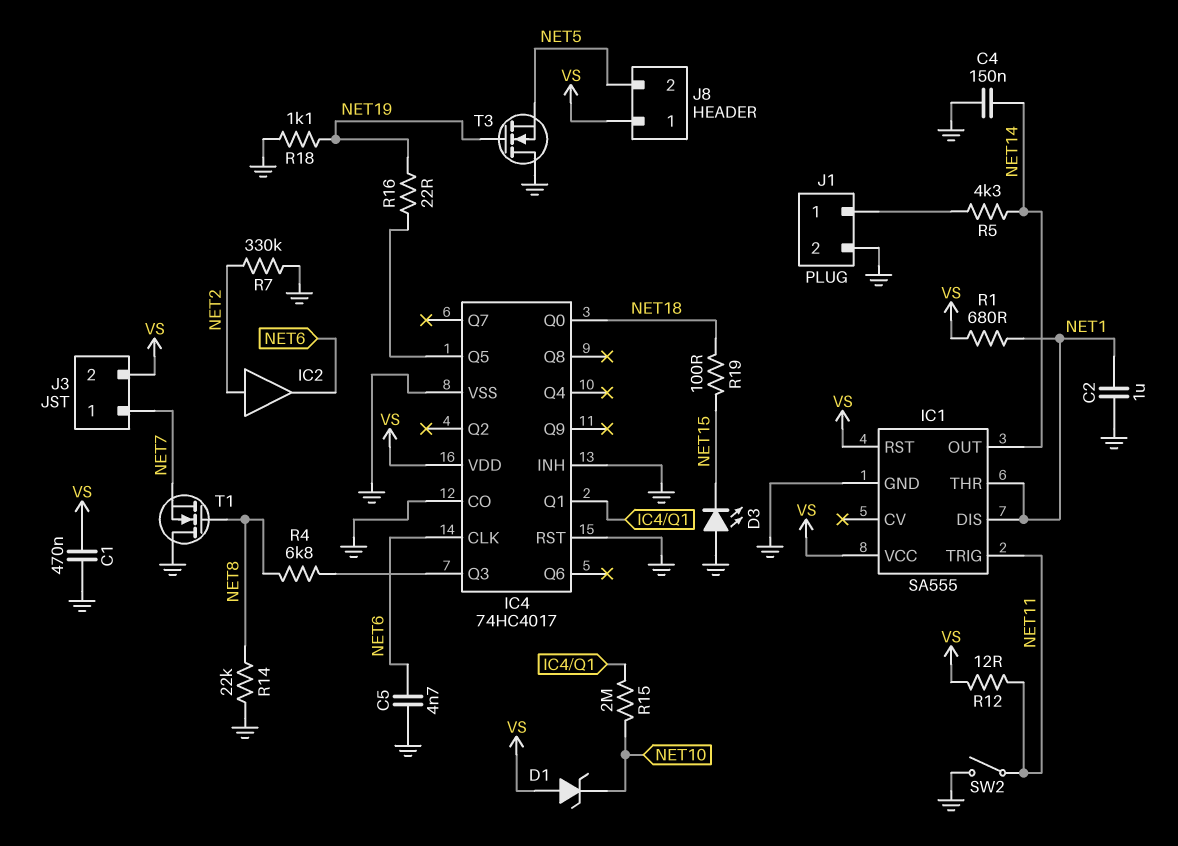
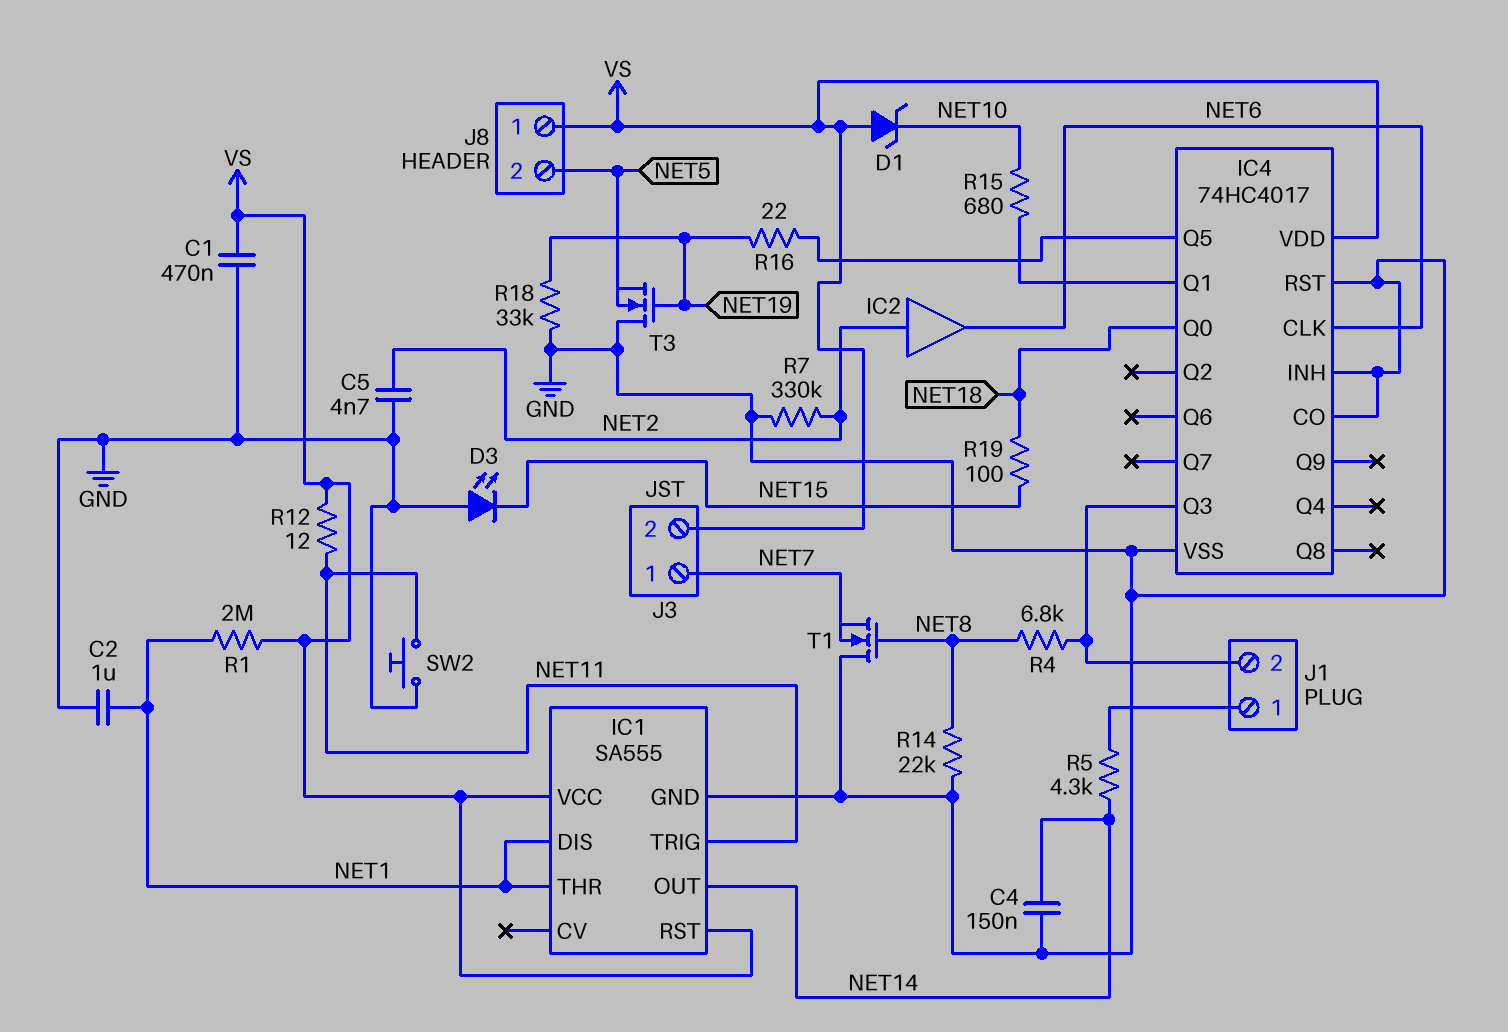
C5: 4.7nF (GND, NET6) -> 4.7nF (GND, NET2)
J1 pin 2: GND -> IC4/Q3
R1: 680 (NET1, VS) -> 2M (NET1, VS)
R15: 2M (IC4/Q1, NET10) -> 680 (IC4/Q1, NET10)
R18: 1.1k (GND, NET19) -> 33k (GND, NET19)
SW2: switch (GND, NET11) -> button (GND, NET11)

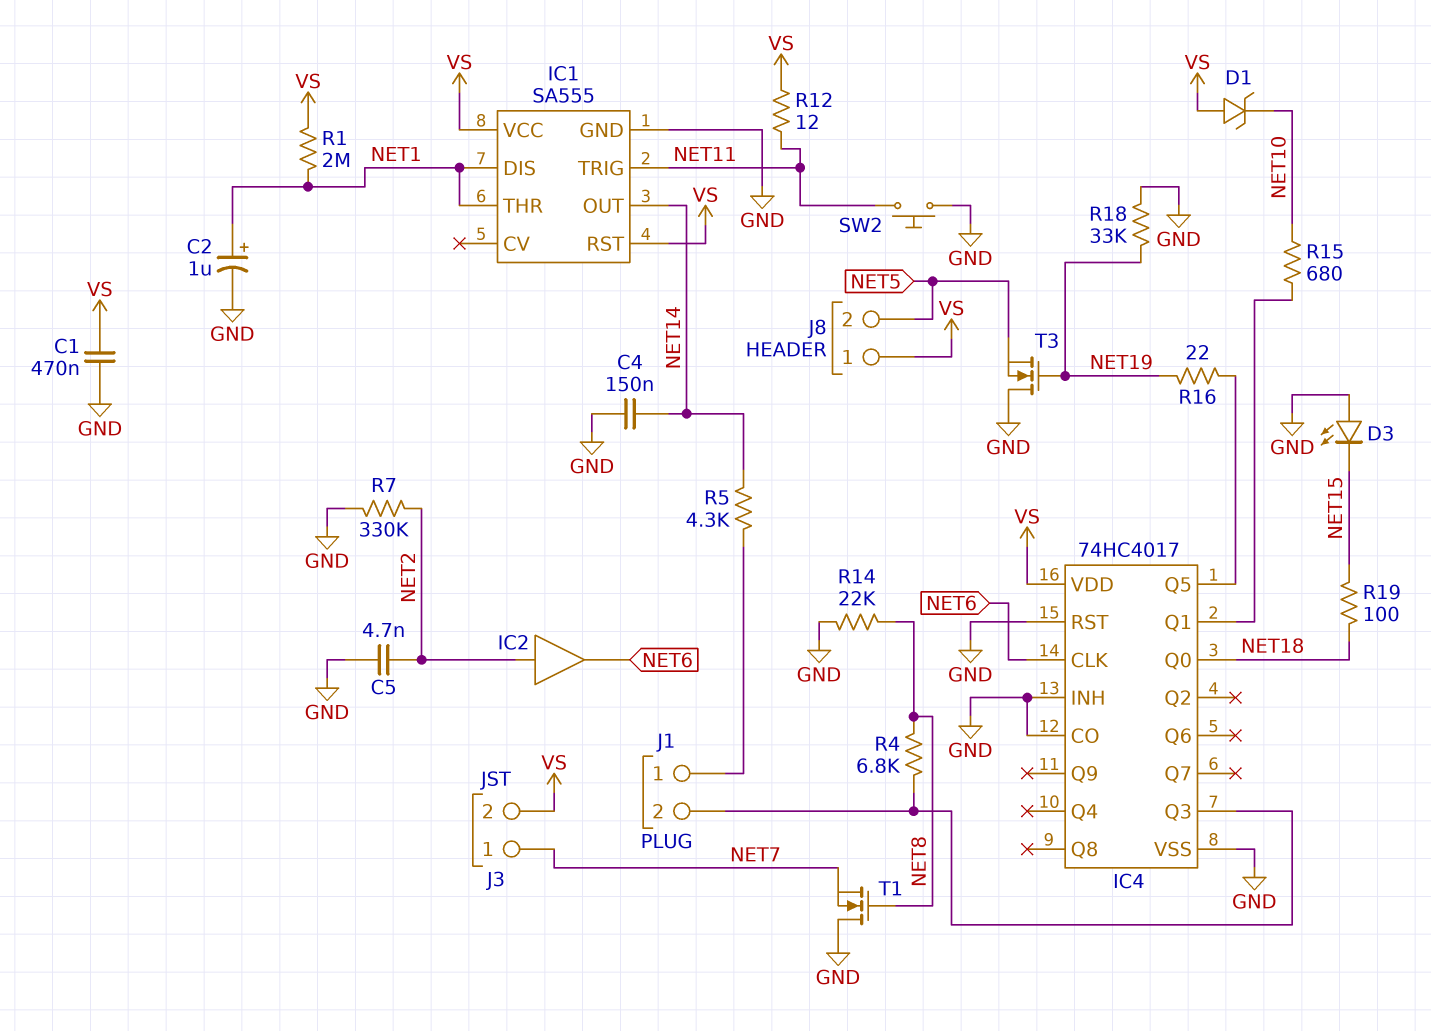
C2: 1uF (GND, NET1) -> 1uF (plus NET1, minus GND)

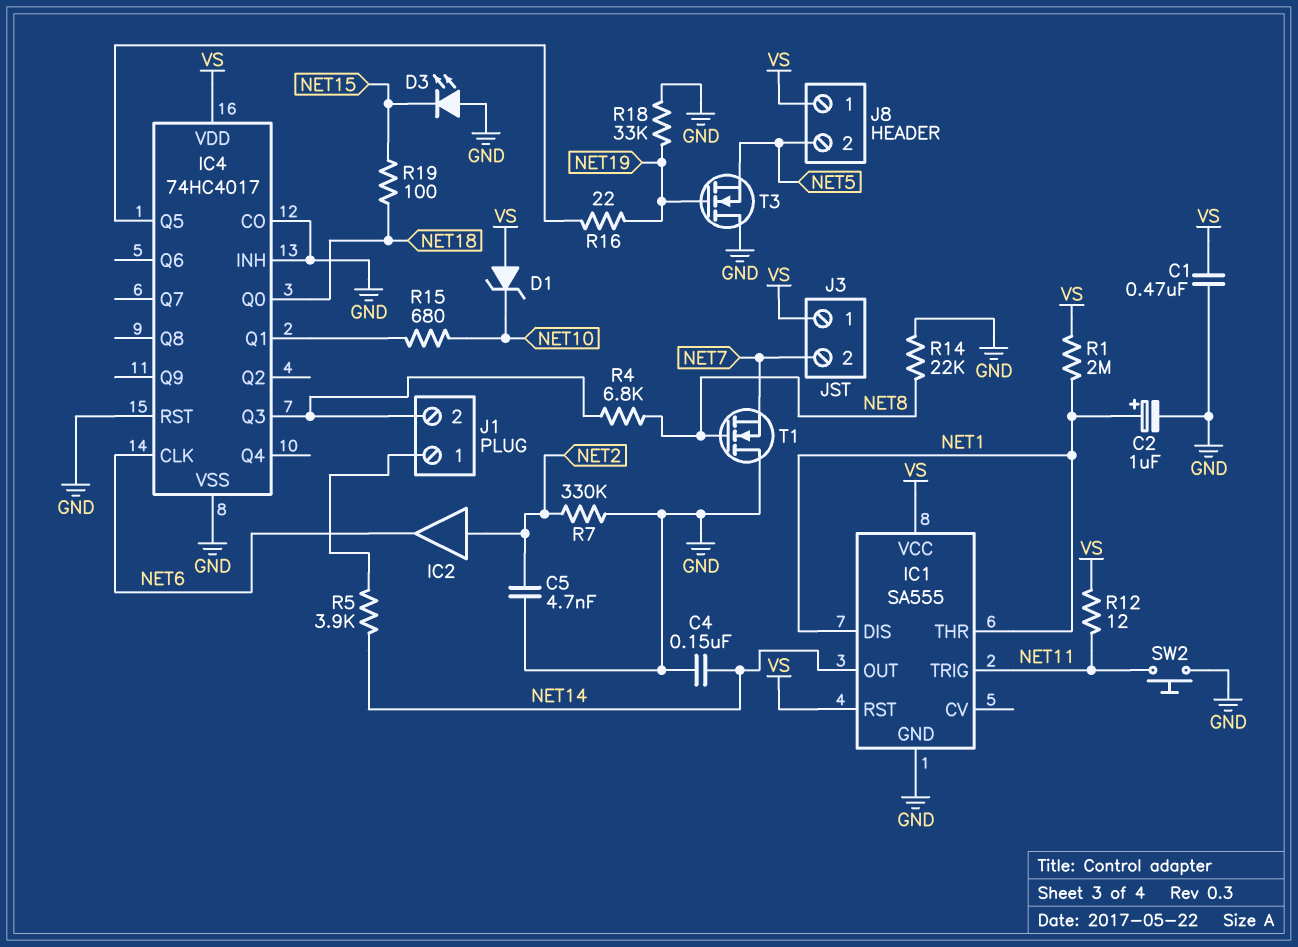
J3 pin 1: NET7 -> VS
J3 pin 2: VS -> NET7
R5: 4.3k (J1/1, NET14) -> 3.9k (J1/1, NET14)

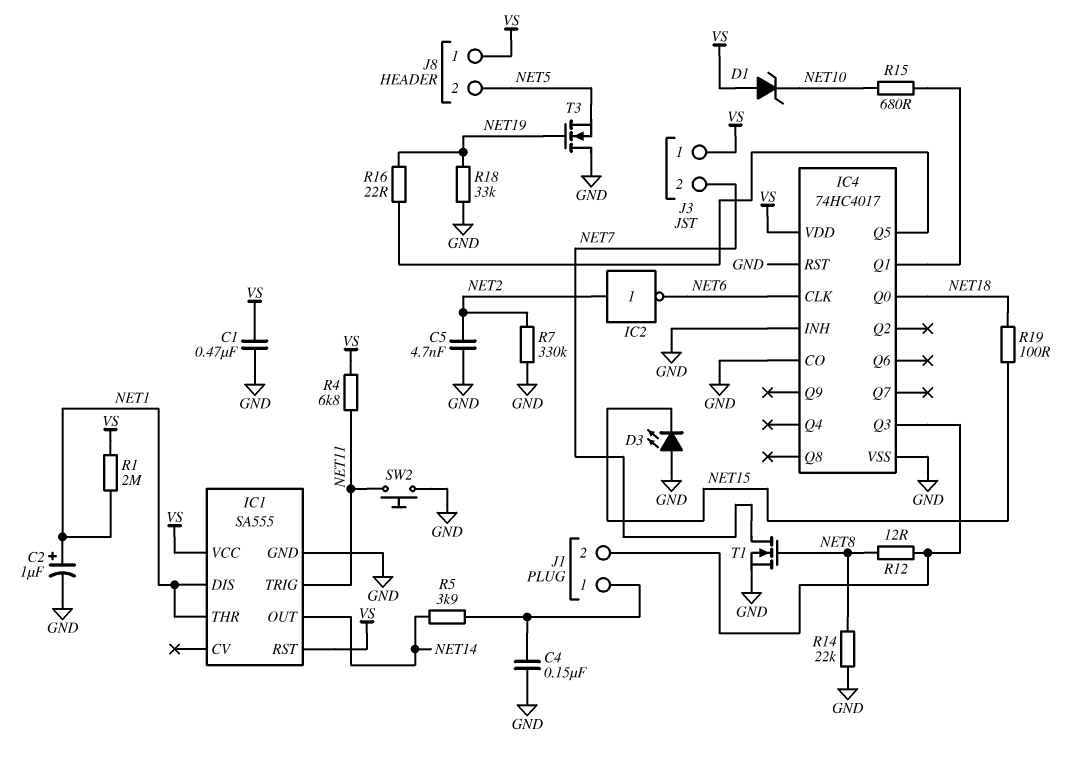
C4: 150nF (GND, NET14) -> 150nF (GND, J1/1)
IC2: buffer (in NET2, out NET6) -> NOT (in NET2, out NET6)
R4: 6.8k (IC4/Q3, NET8) -> 6.8k (NET11, VS)
R12: 12 (NET11, VS) -> 12 (IC4/Q3, NET8)
T1: NMOS (G NET8, D GND, S NET7) -> NMOS (G NET8, D NET7, S GND)

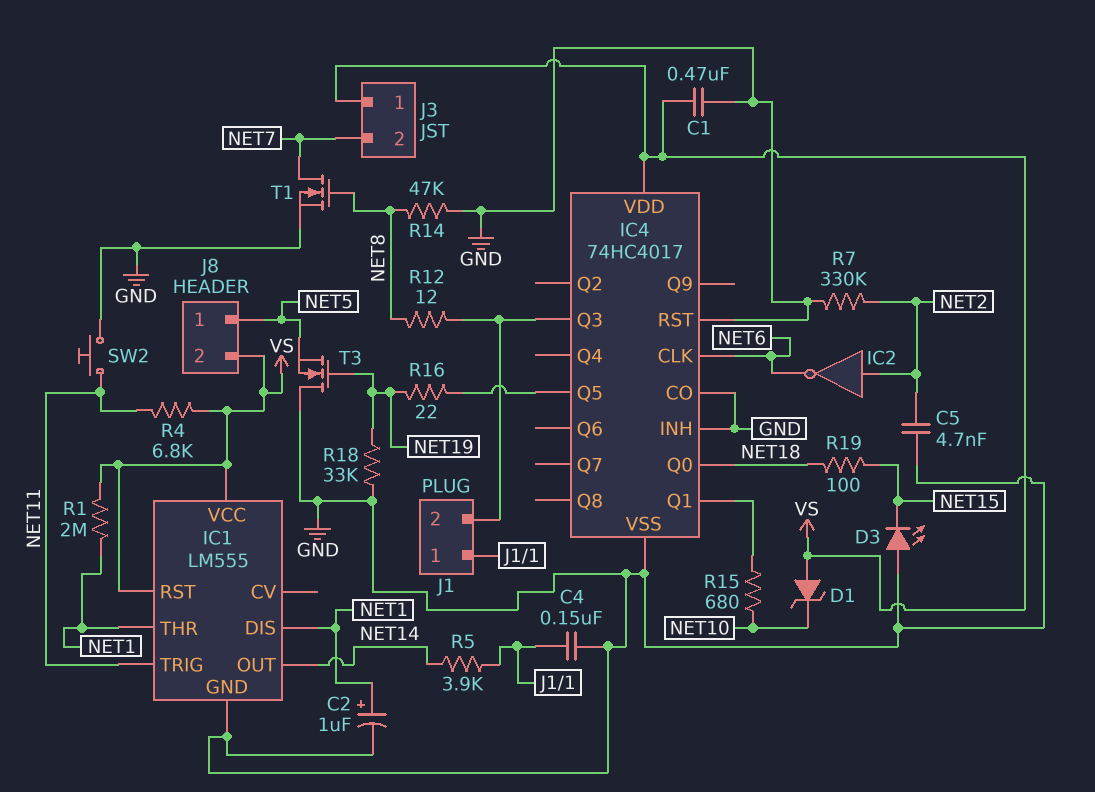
IC1: SA555 -> LM555
J8 pin 1: VS -> NET5
J8 pin 2: NET5 -> VS
R14: 22k (GND, NET8) -> 47k (GND, NET8)

